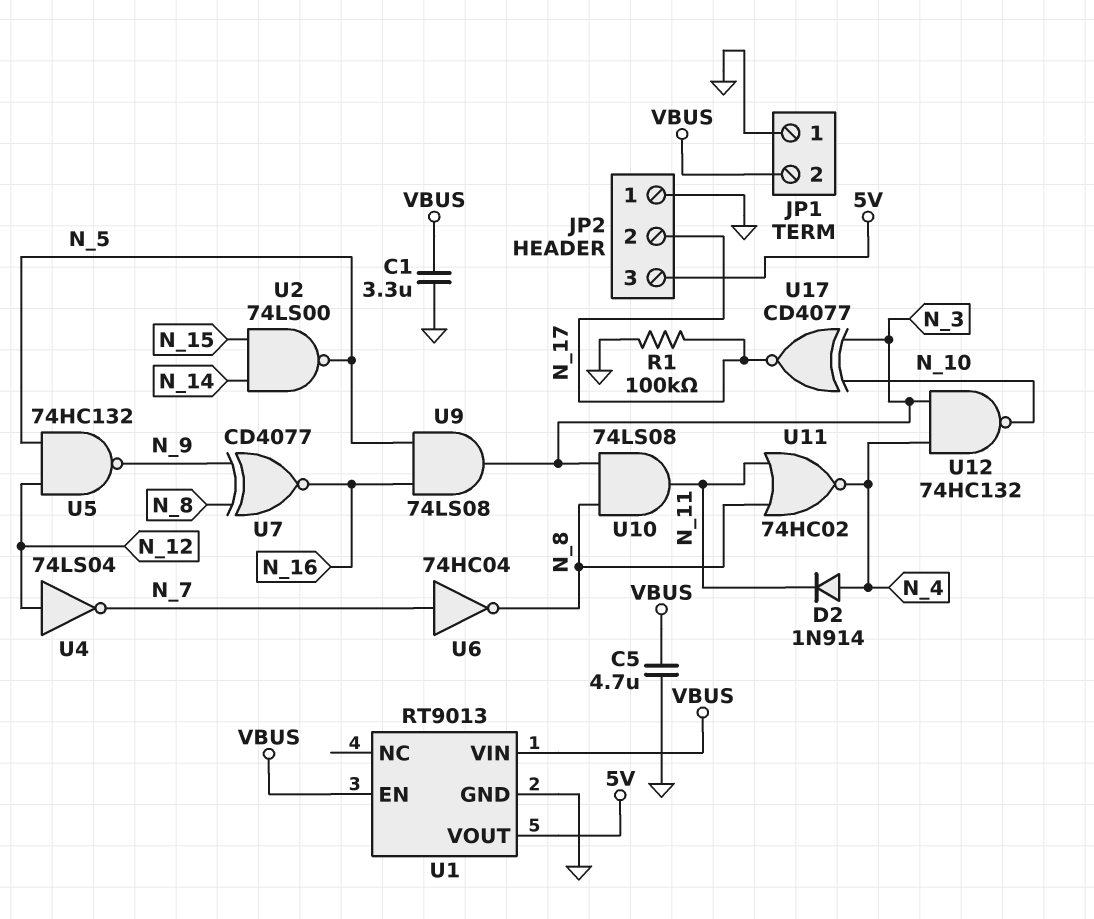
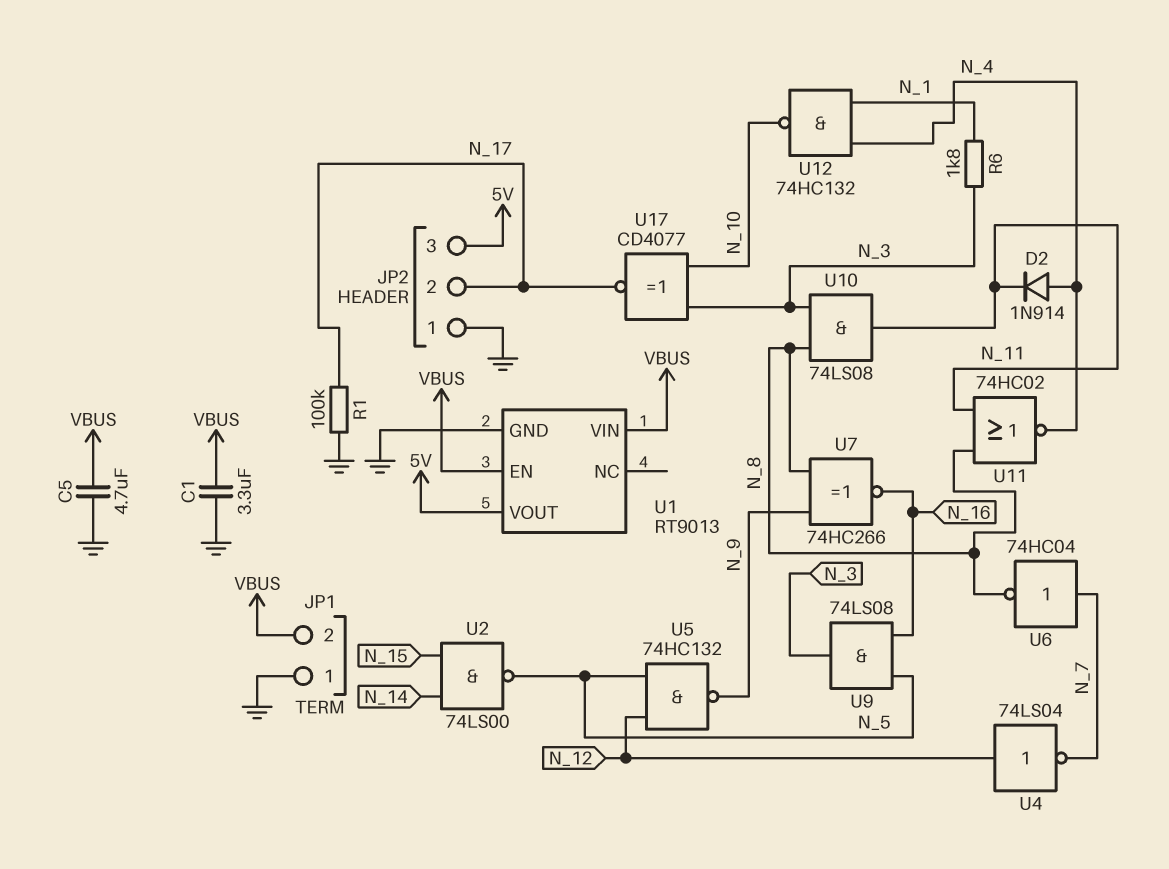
R6: none -> 1.8k (N_1, N_3)
U7: XNOR CD4077 (in N_8, in N_9, out N_16) -> XNOR 74HC266 (in N_8, in N_9, out N_16)
U12: NAND 74HC132 (in N_3, in N_4, out N_10) -> NAND 74HC132 (in N_1, in N_4, out N_10)

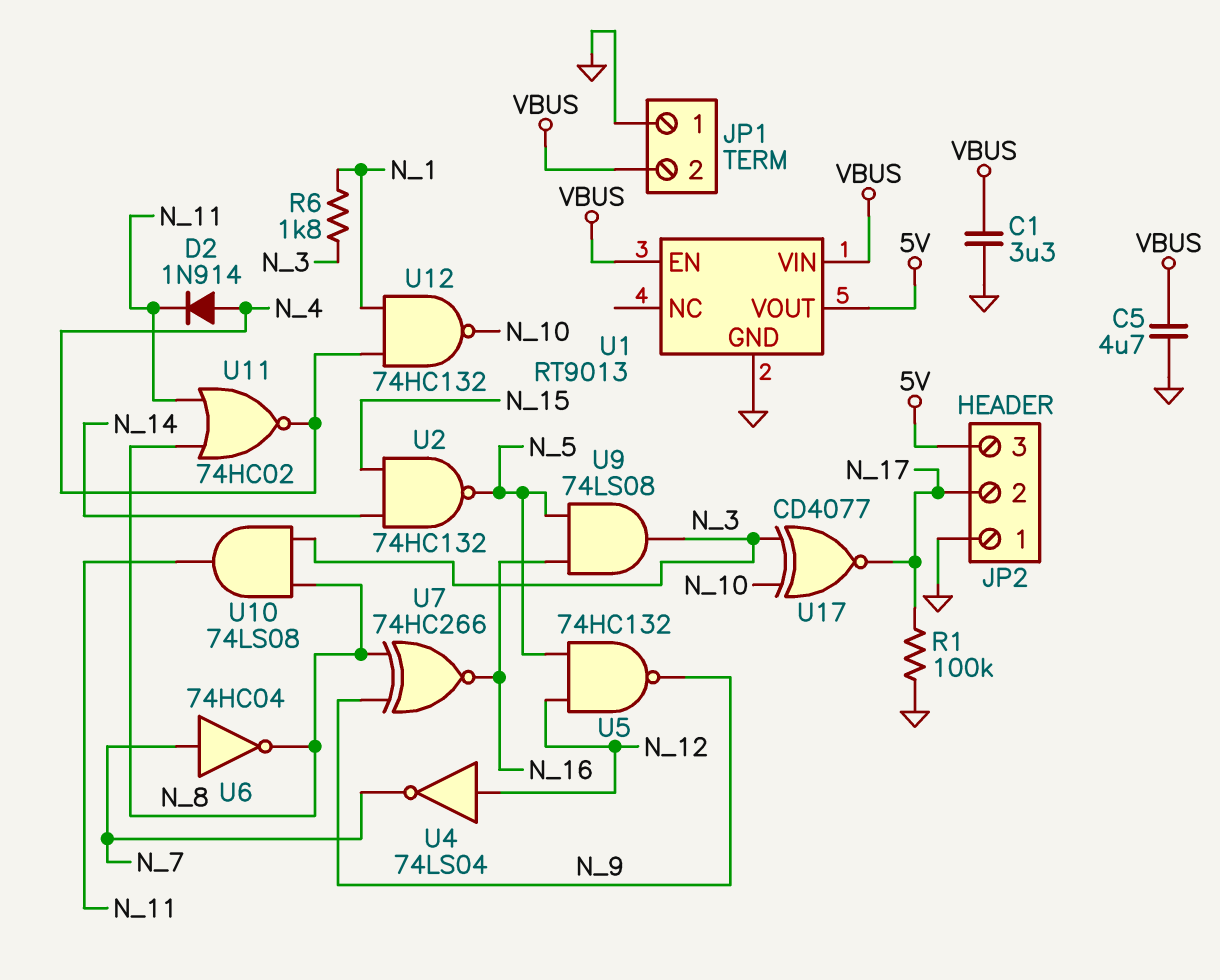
U2: NAND 74LS00 (in N_14, in N_15, out N_5) -> NAND 74HC132 (in N_14, in N_15, out N_5)

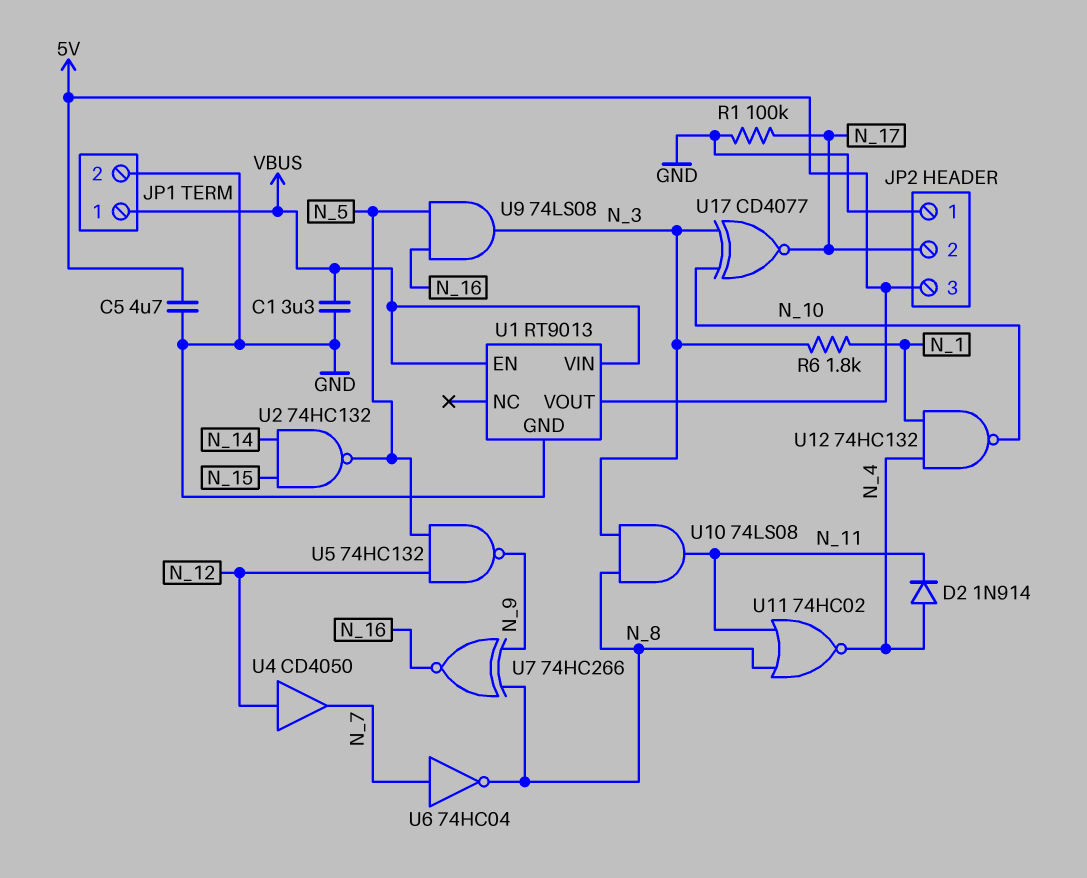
C5: 4.7uF (GND, VBUS) -> 4.7uF (5V, GND)
JP1 pin 1: GND -> VBUS
JP1 pin 2: VBUS -> GND
U4: NOT 74LS04 (in N_12, out N_7) -> buffer CD4050 (in N_12, out N_7)

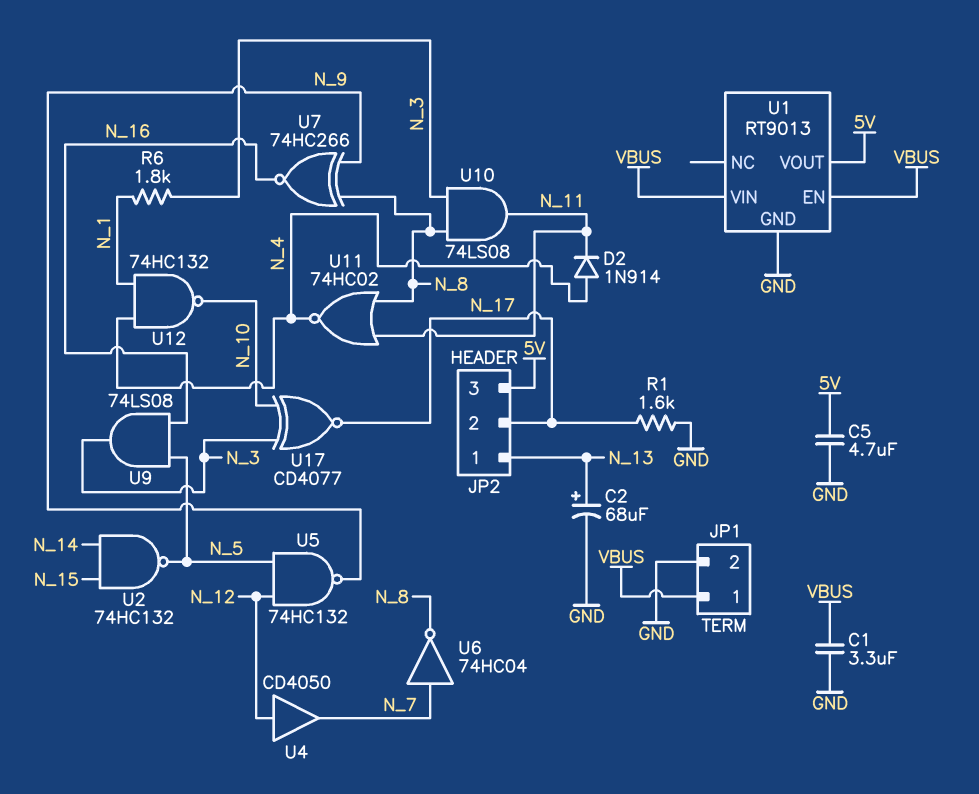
C2: none -> 68uF (plus N_13, minus GND)
JP2 pin 1: GND -> N_13
R1: 100k (GND, N_17) -> 1.6k (GND, N_17)

